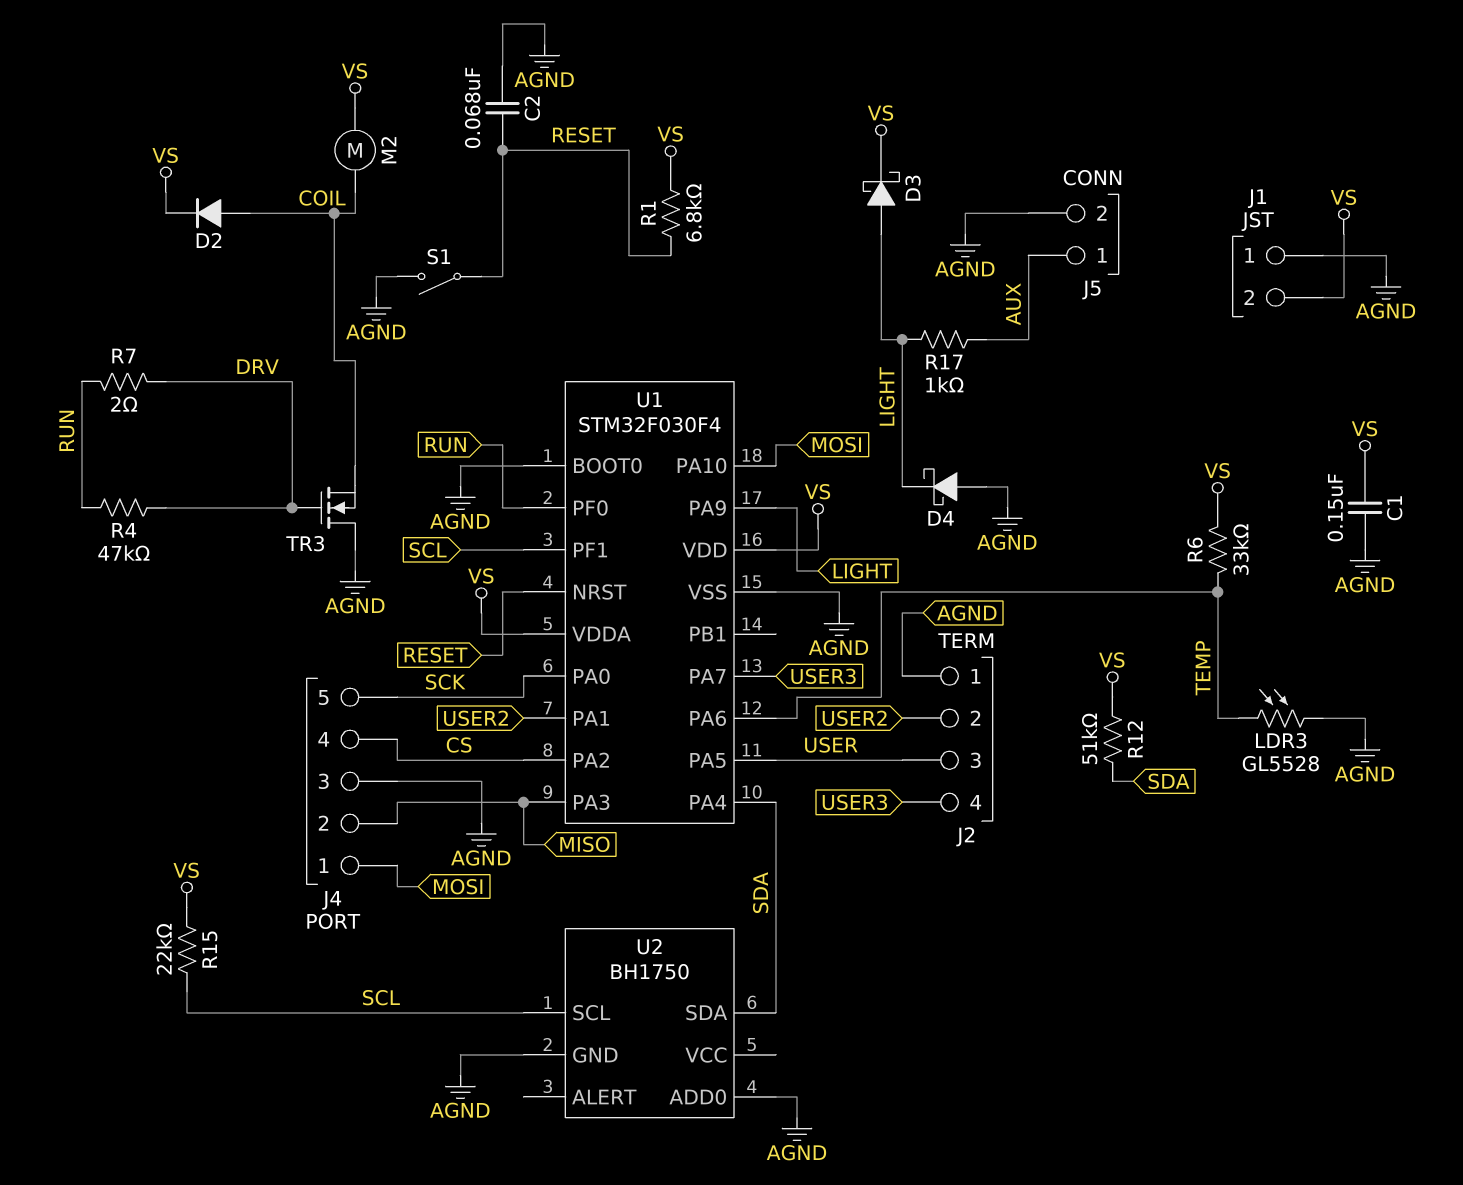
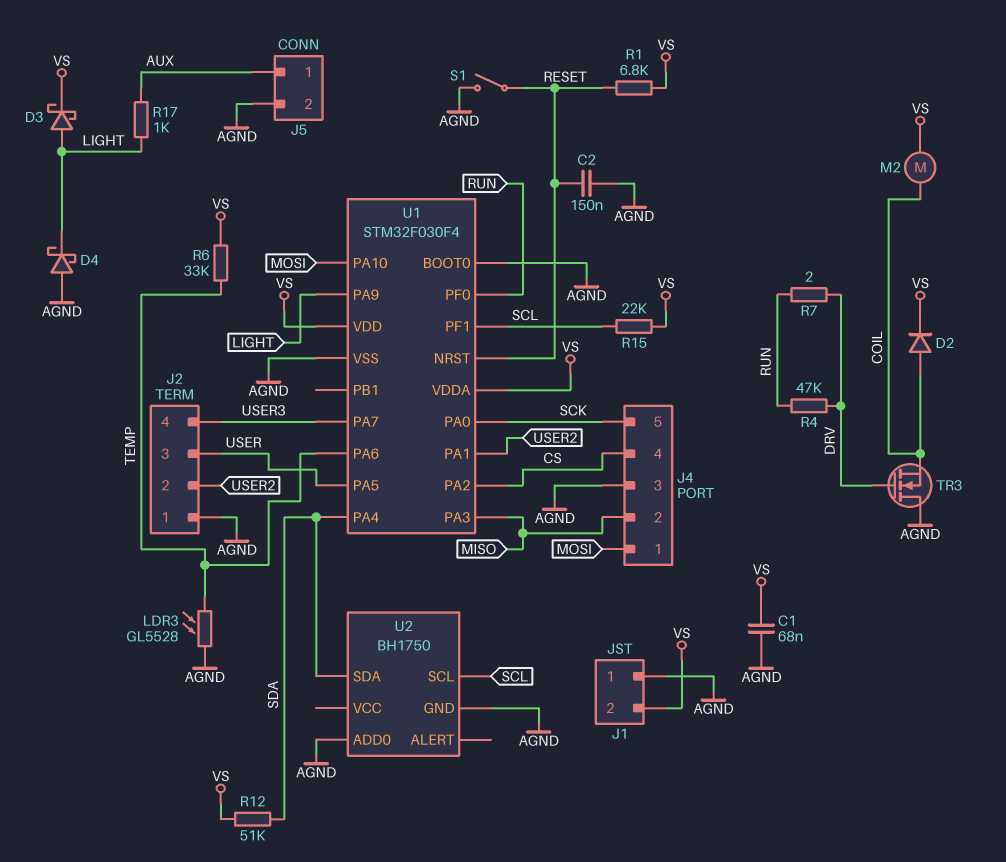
C1: 150nF (AGND, VS) -> 68nF (AGND, VS)
C2: 68nF (AGND, RESET) -> 150nF (AGND, RESET)

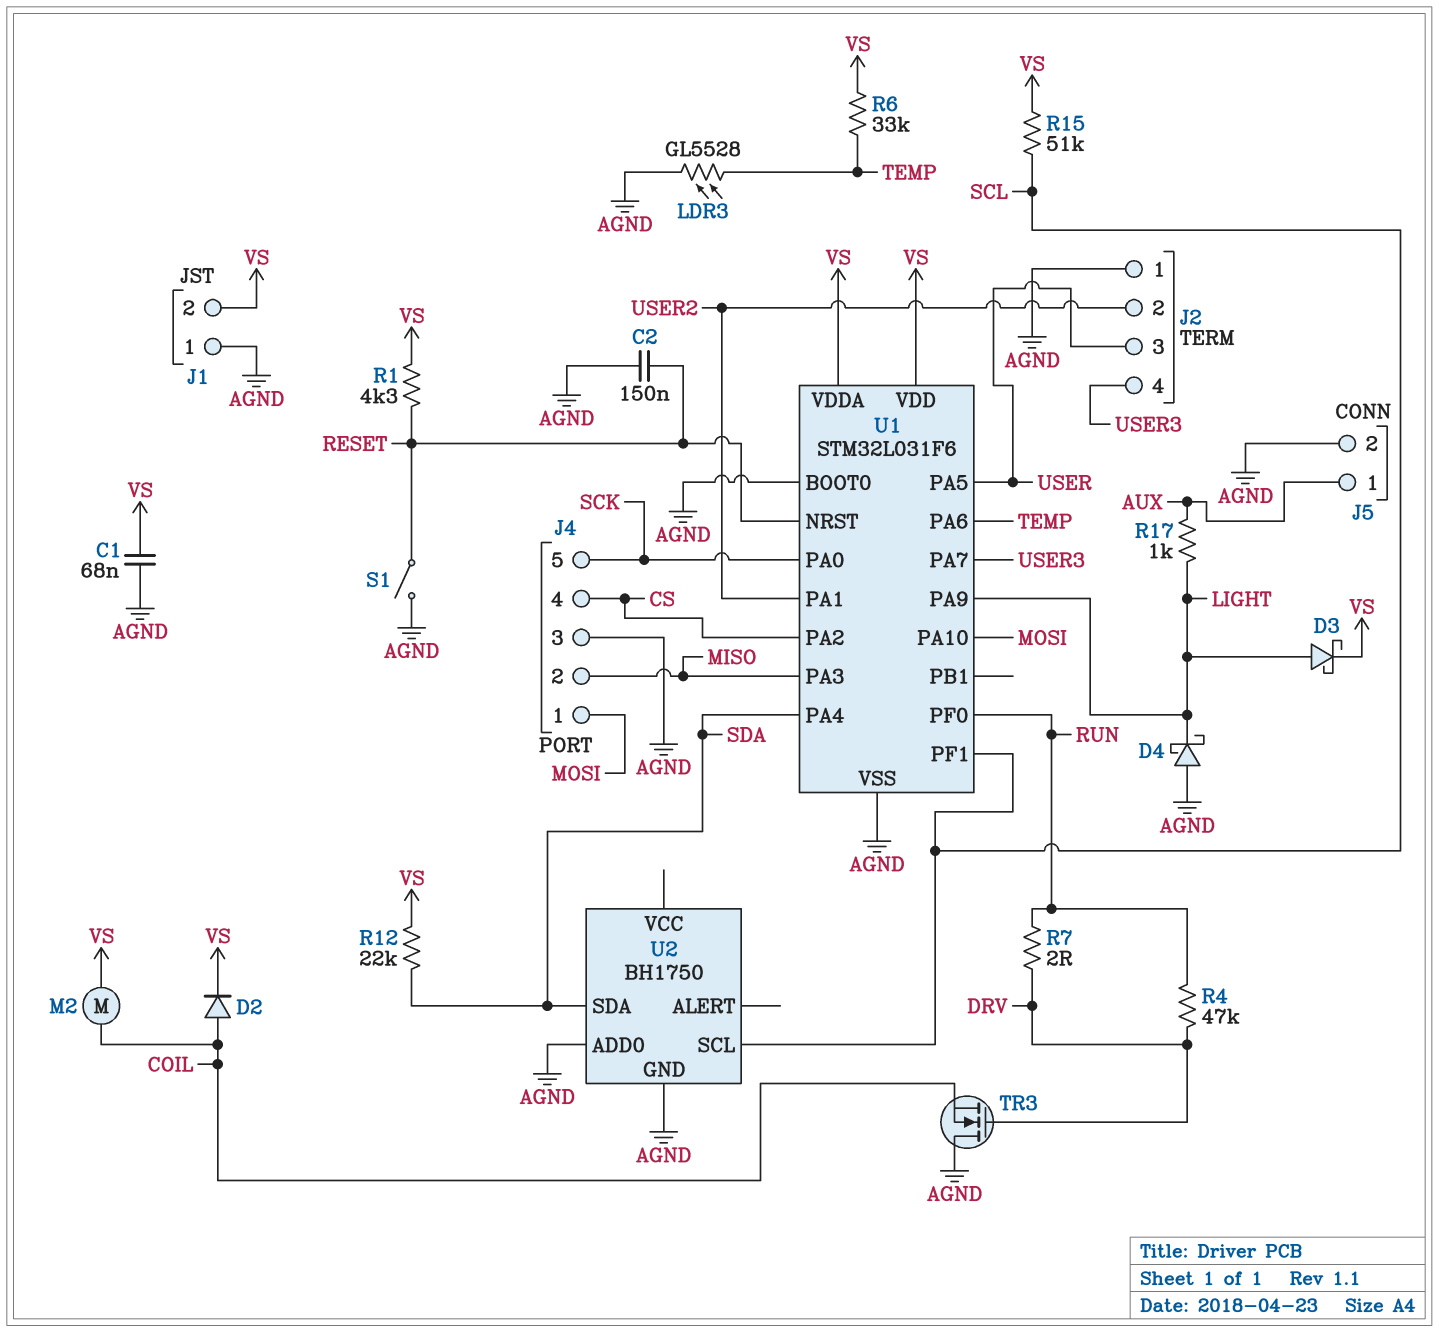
R1: 6.8k (RESET, VS) -> 4.3k (RESET, VS)
R12: 51k (SDA, VS) -> 22k (SDA, VS)
R15: 22k (SCL, VS) -> 51k (SCL, VS)
U1: STM32F030F4 -> STM32L031F6

